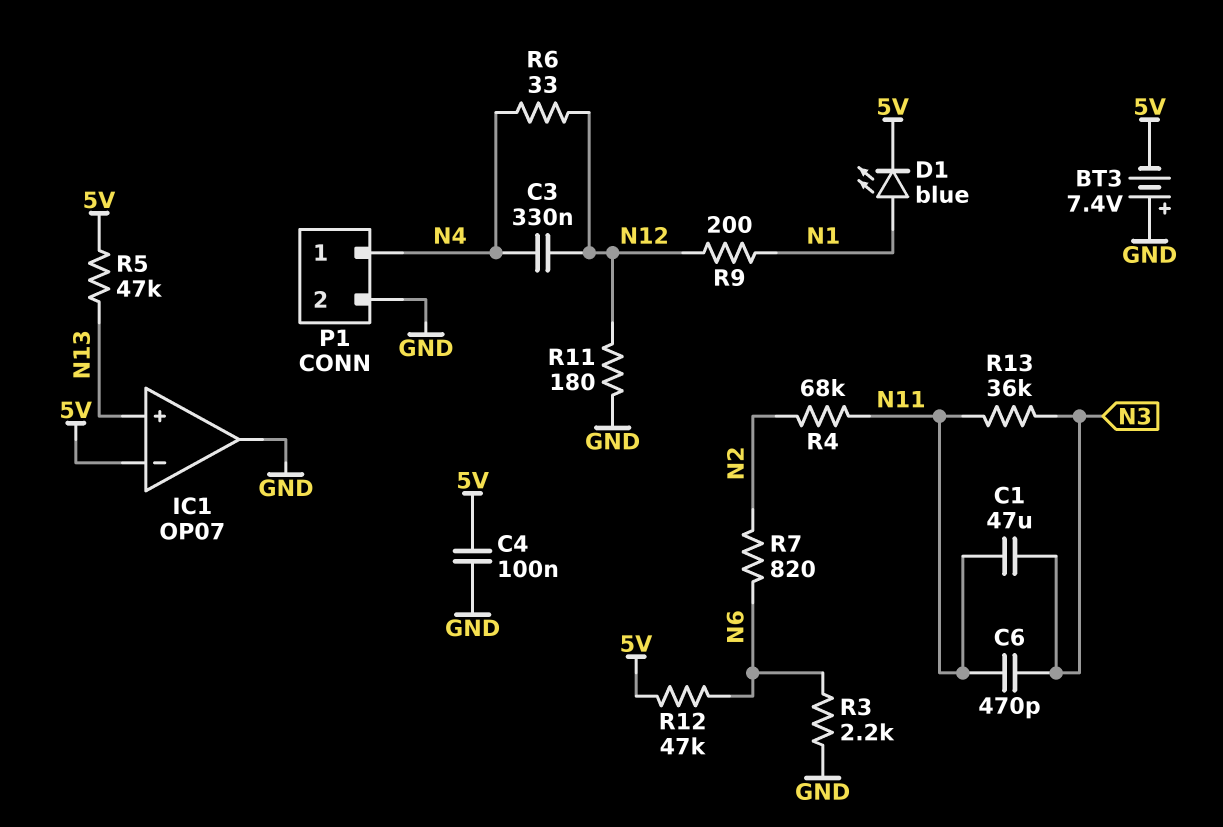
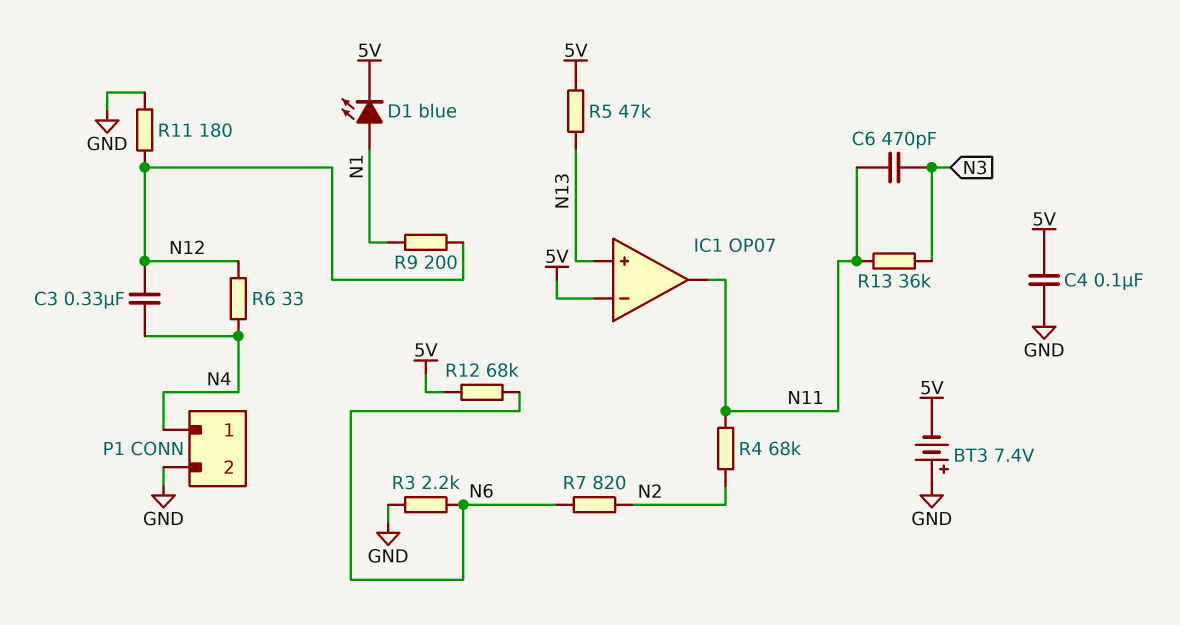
C1: 47uF (N3, N11) -> none
IC1 pin out: GND -> N11
R12: 47k (5V, N6) -> 68k (5V, N6)

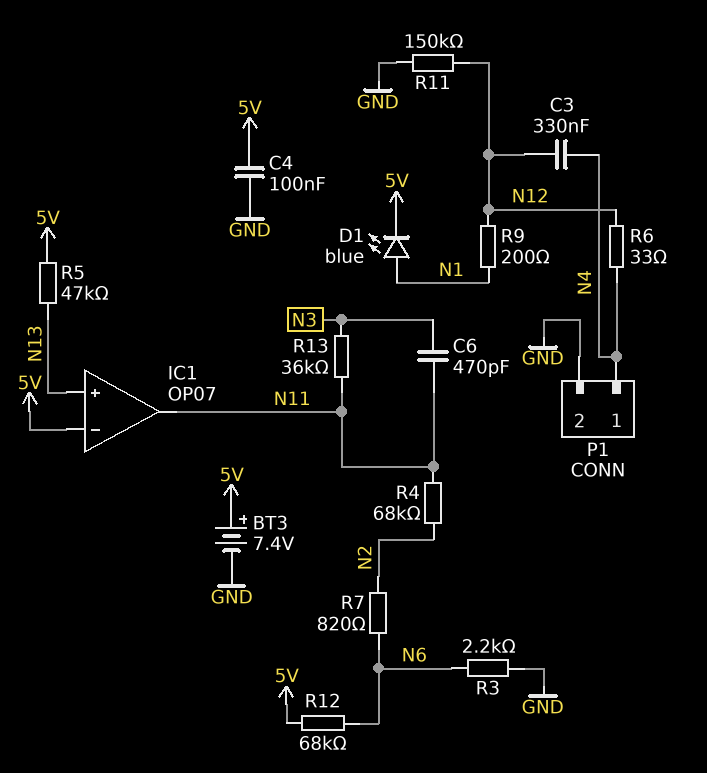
BT3: 7.4V (plus GND, minus 5V) -> 7.4V (plus 5V, minus GND)
R11: 180 (GND, N12) -> 150k (GND, N12)

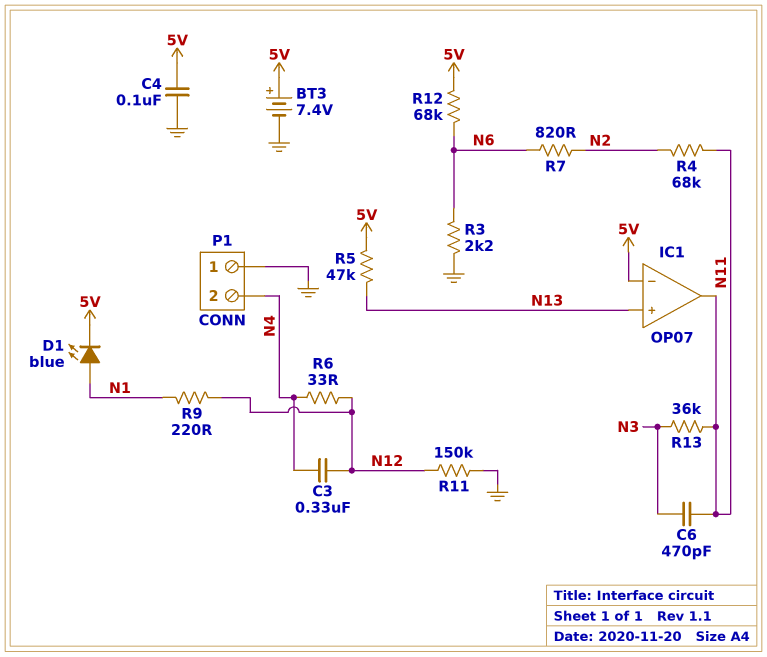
P1 pin 1: N4 -> GND
P1 pin 2: GND -> N4
R9: 200 (N1, N12) -> 220 (N1, N12)

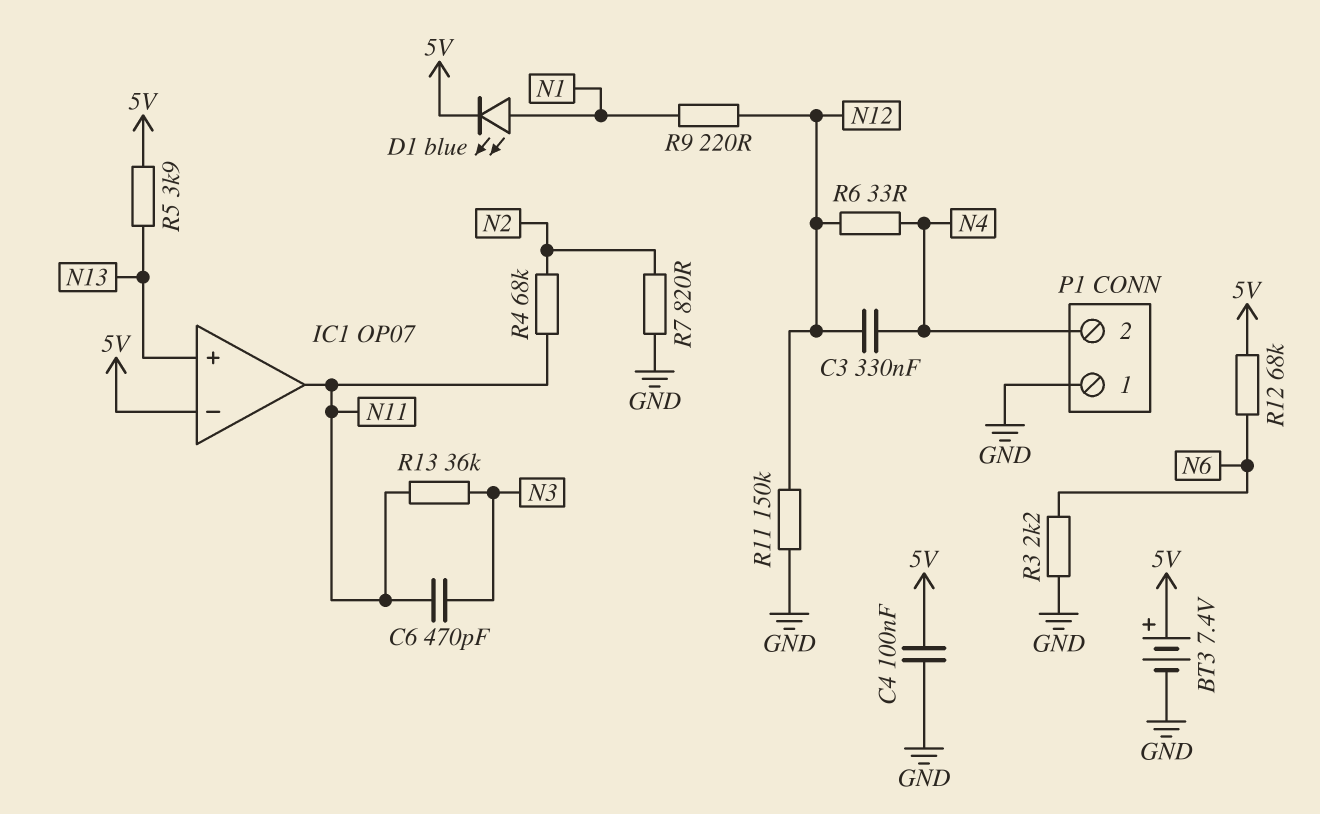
R5: 47k (5V, N13) -> 3.9k (5V, N13)
R7: 820 (N2, N6) -> 820 (GND, N2)

